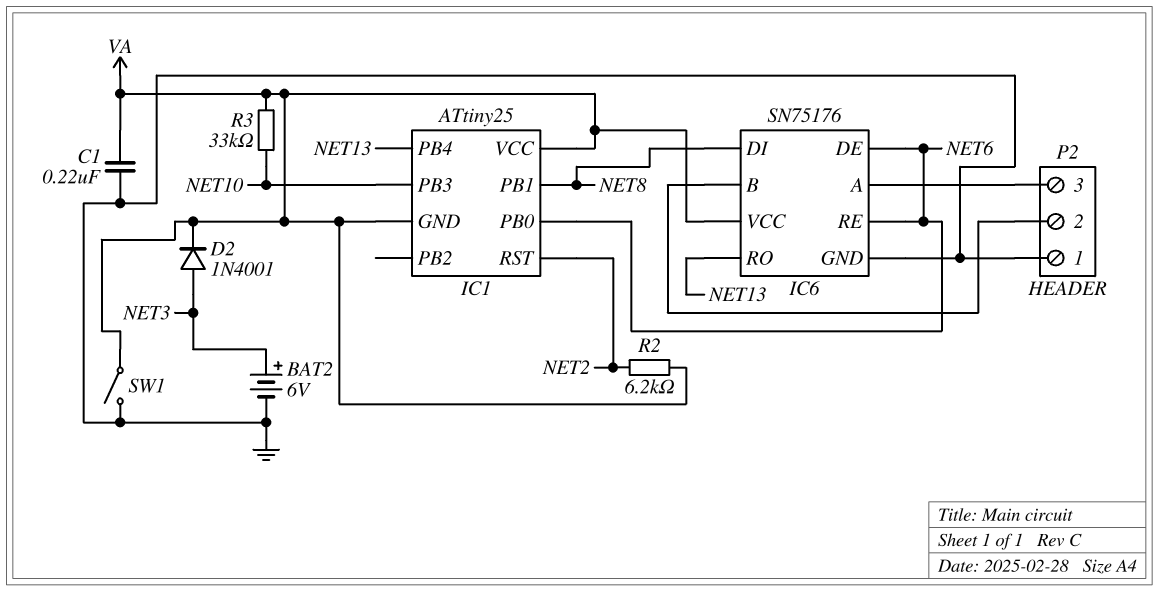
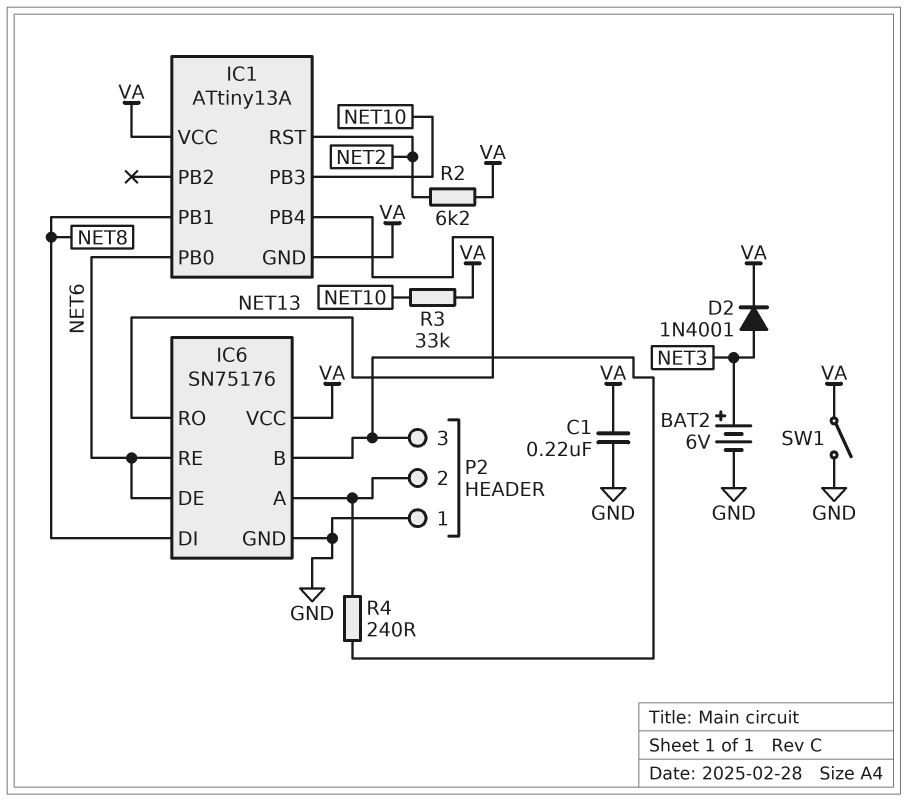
IC1: ATtiny25 -> ATtiny13A
P2 pin 2: IC6/B -> IC6/A
P2 pin 3: IC6/A -> IC6/B
R4: none -> 240 (IC6/A, IC6/B)

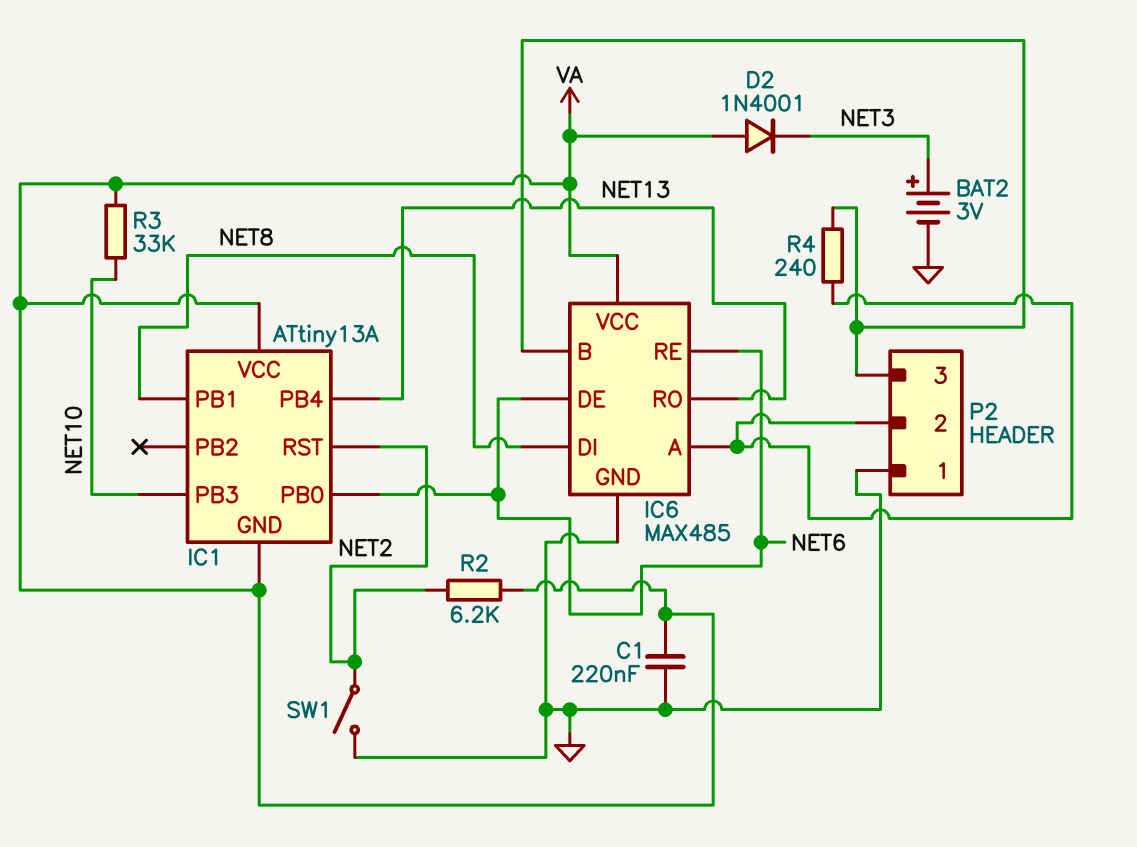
BAT2: 6V (plus NET3, minus GND) -> 3V (plus NET3, minus GND)
D2: diode 1N4001 (A NET3, K VA) -> diode 1N4001 (A VA, K NET3)
IC6: SN75176 -> MAX485
SW1: switch (GND, VA) -> switch (GND, NET2)

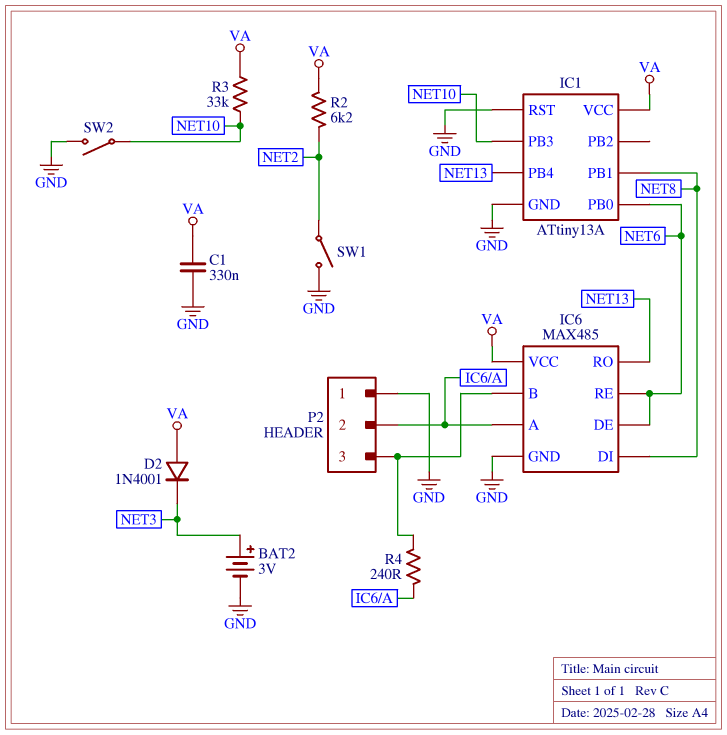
C1: 220nF (GND, VA) -> 330nF (GND, VA)
IC1 pin GND: VA -> GND
IC1 pin RST: NET2 -> GND
SW2: none -> switch (GND, NET10)

